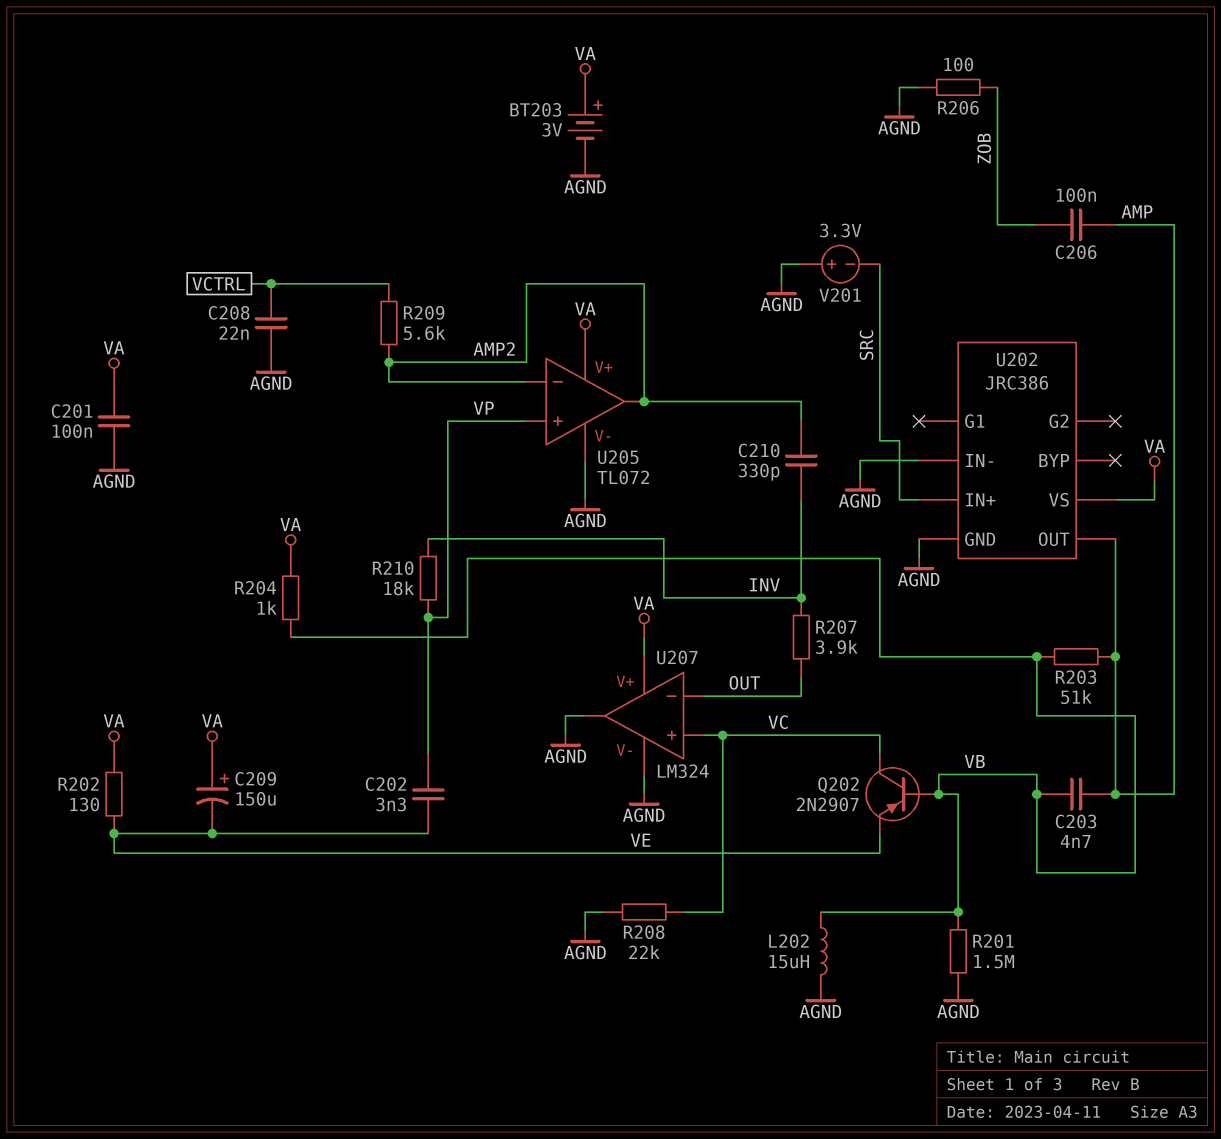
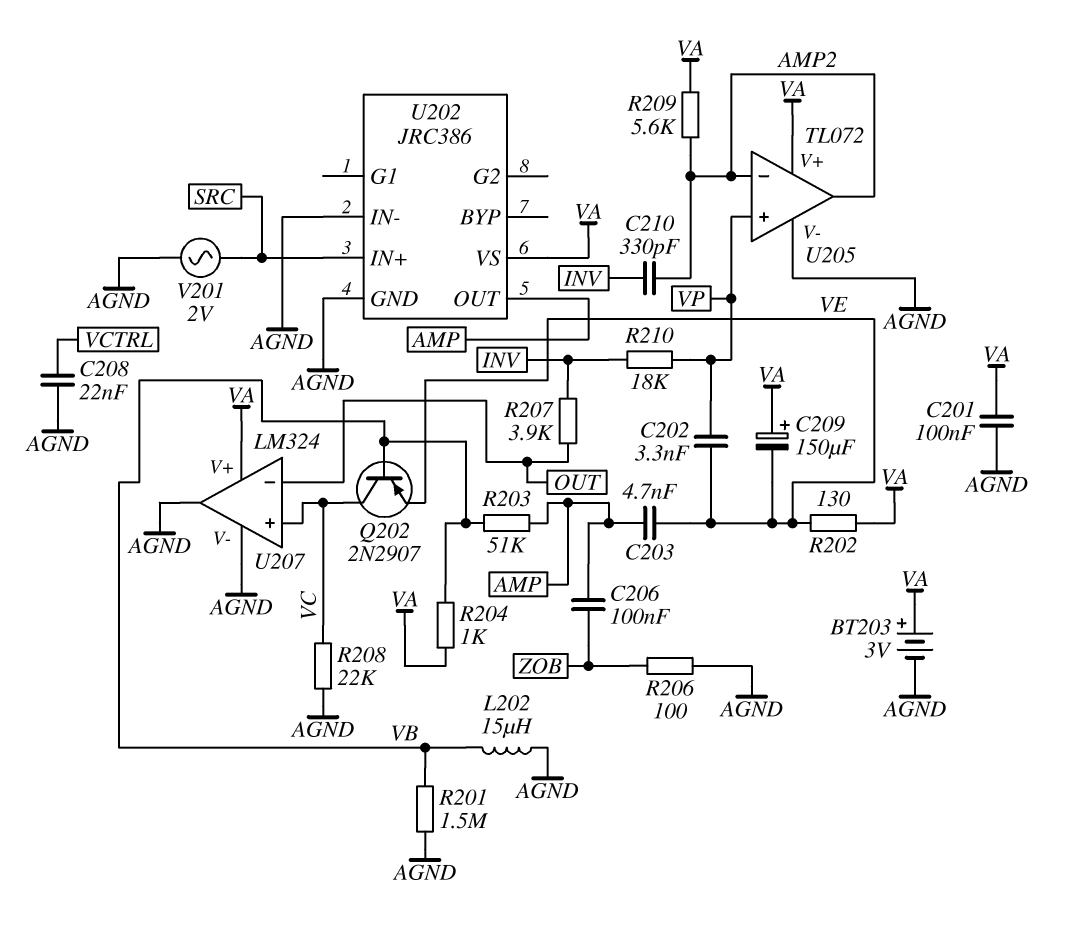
C203: 4.7nF (AMP, VB) -> 4.7nF (AMP, VE)
R209: 5.6k (AMP2, VCTRL) -> 5.6k (AMP2, VA)
V201: 3.3V (plus AGND, minus SRC) -> AC 2V (AGND, SRC)

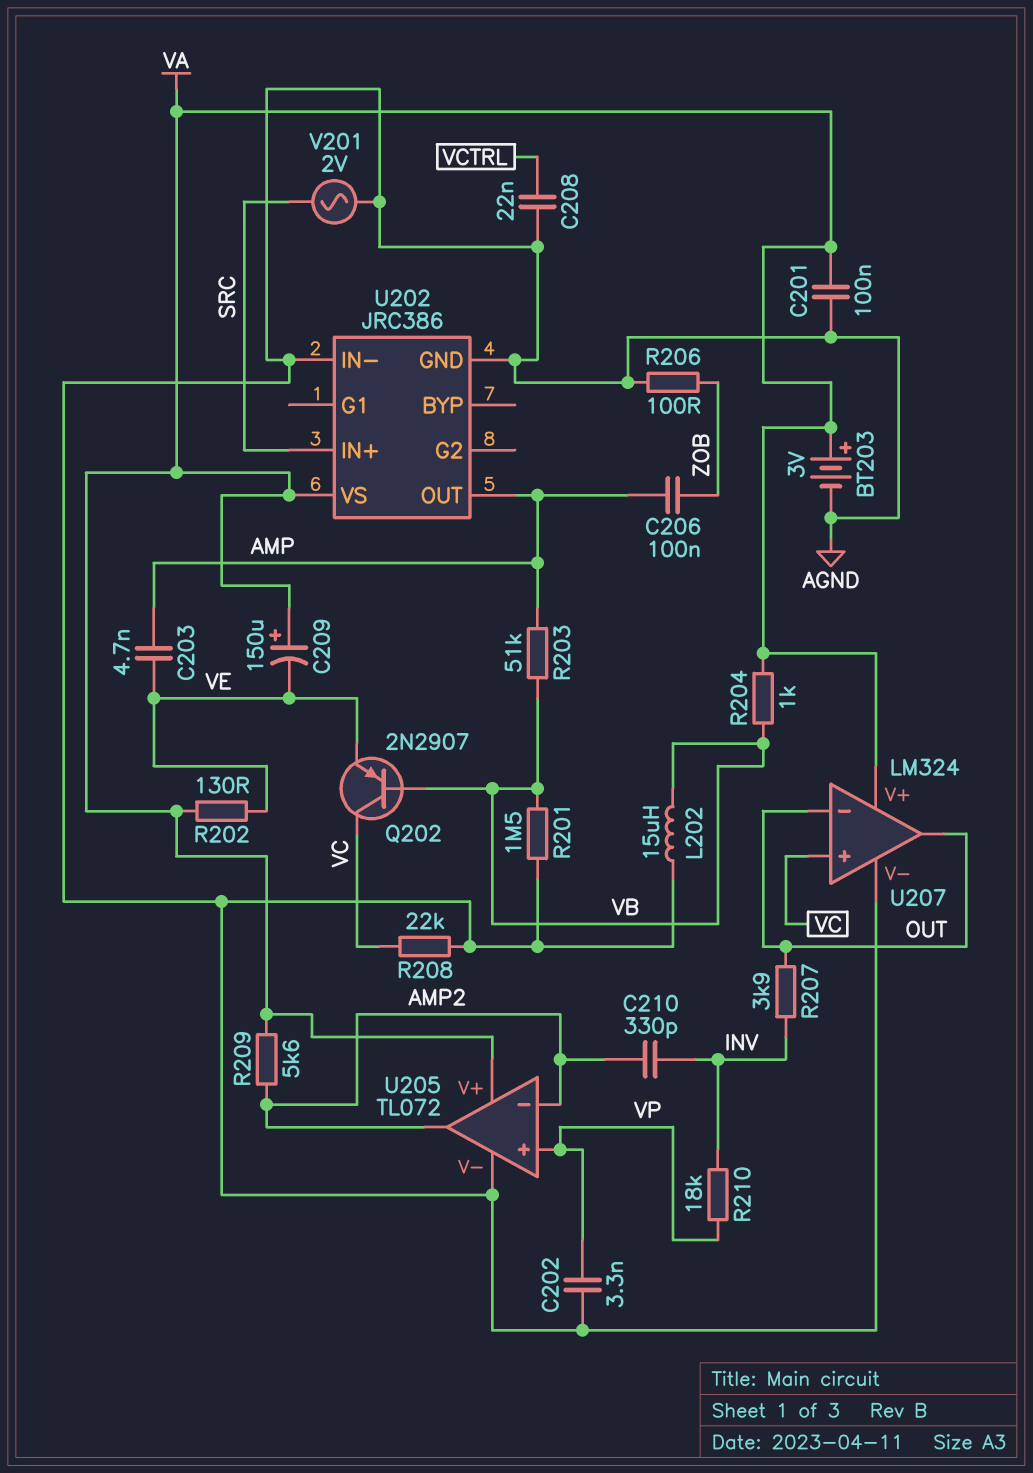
C202: 3.3nF (VE, VP) -> 3.3nF (AGND, VP)
U207 pin out: AGND -> OUT

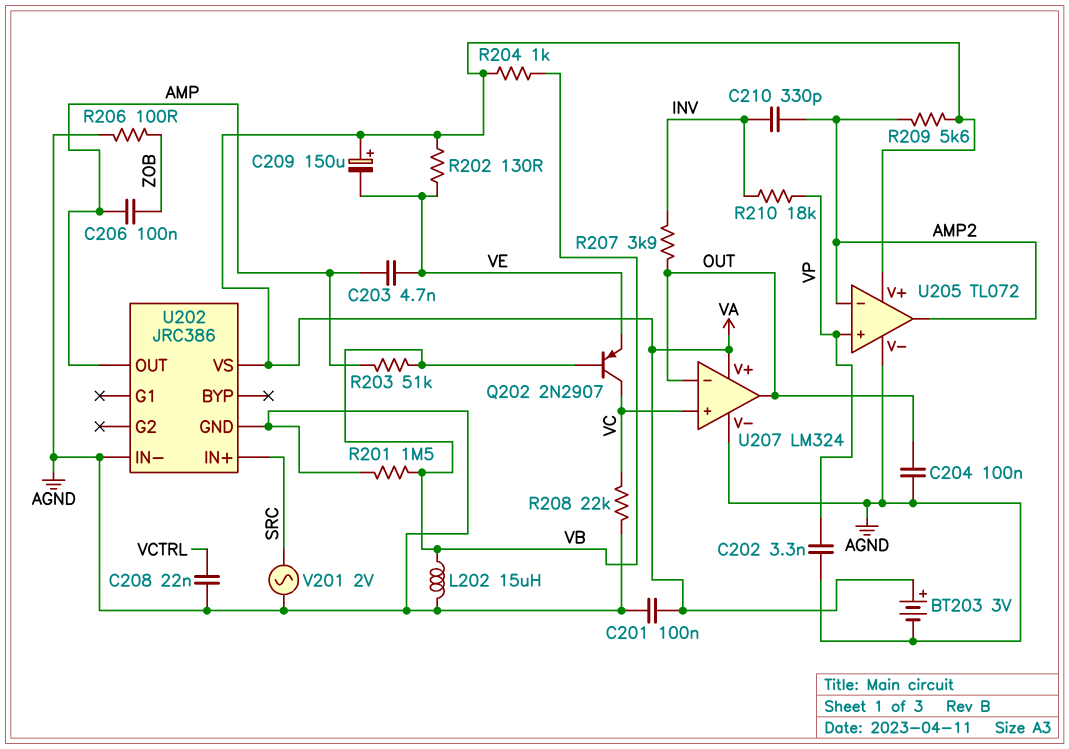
C204: none -> 100nF (AGND, OUT)

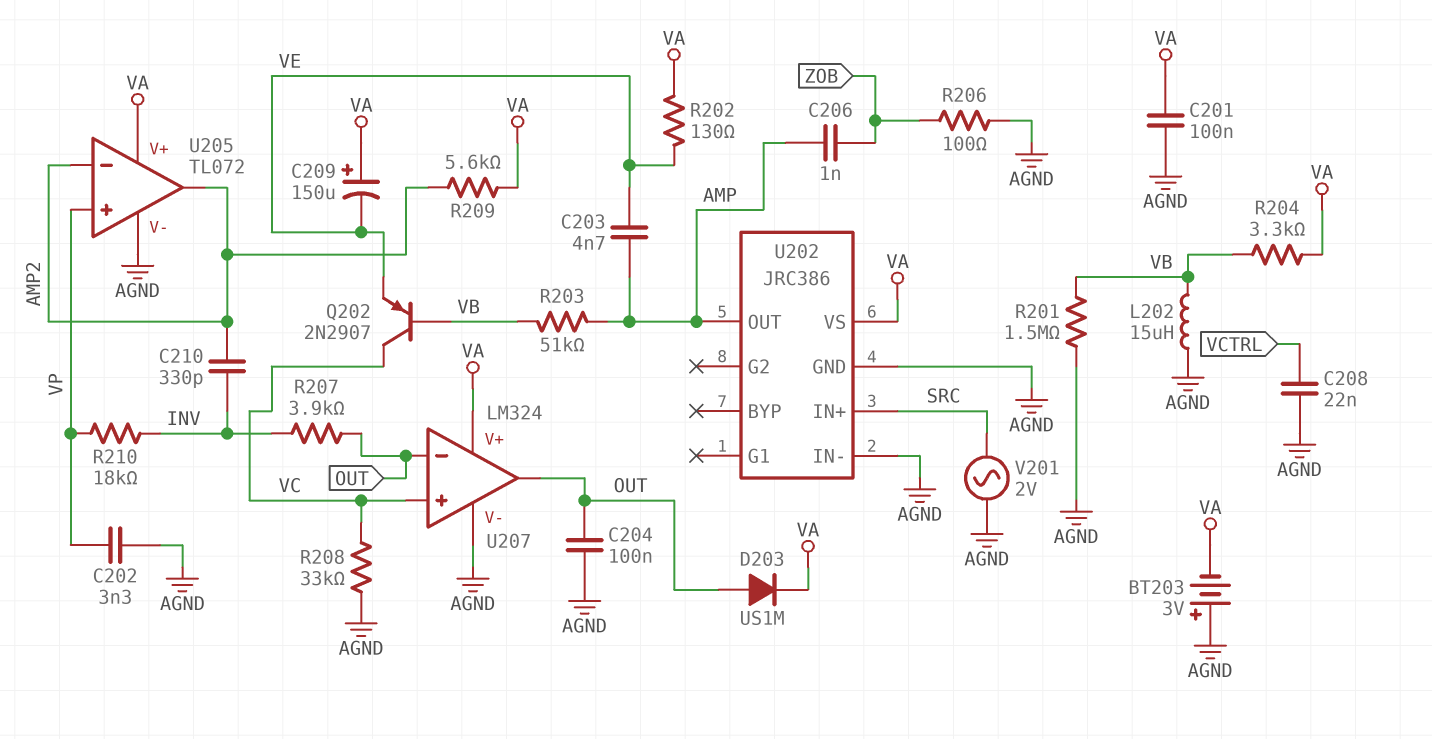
BT203: 3V (plus VA, minus AGND) -> 3V (plus AGND, minus VA)
C206: 100nF (AMP, ZOB) -> 1nF (AMP, ZOB)
D203: none -> diode US1M (A OUT, K VA)
R204: 1k (VA, VB) -> 3.3k (VA, VB)
R208: 22k (AGND, VC) -> 33k (AGND, VC)

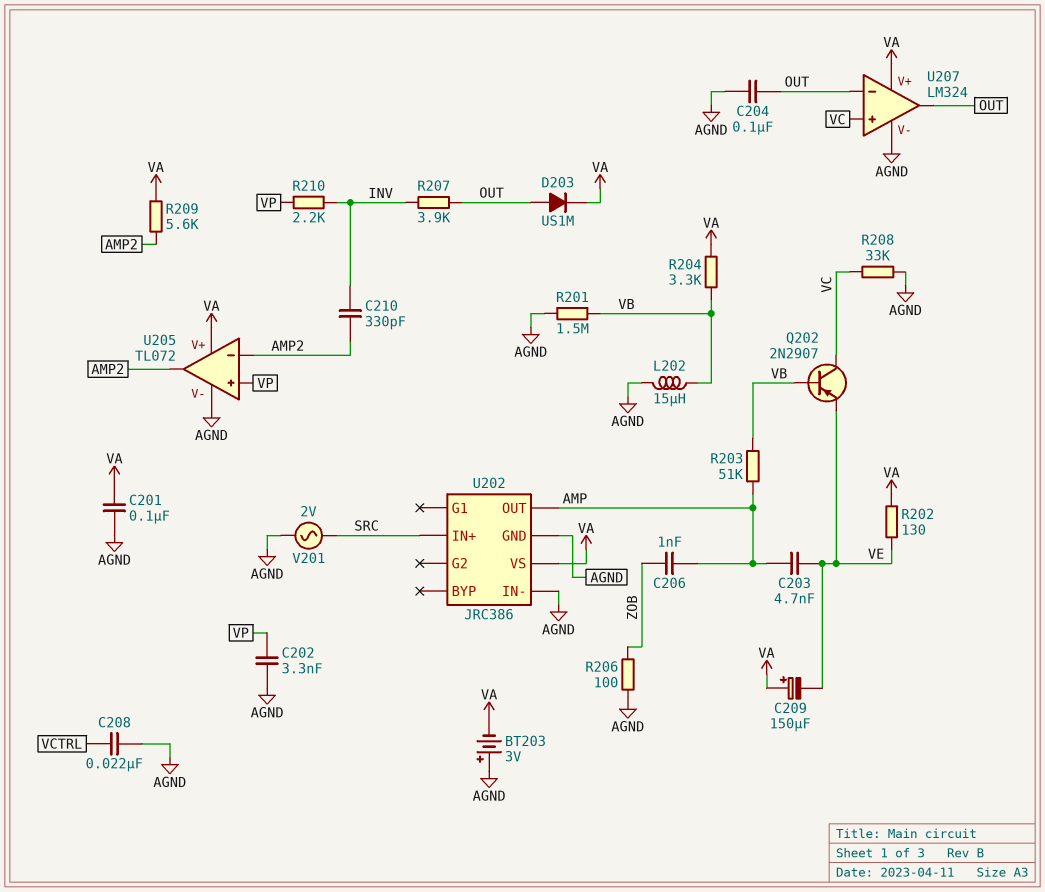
R210: 18k (INV, VP) -> 2.2k (INV, VP)

